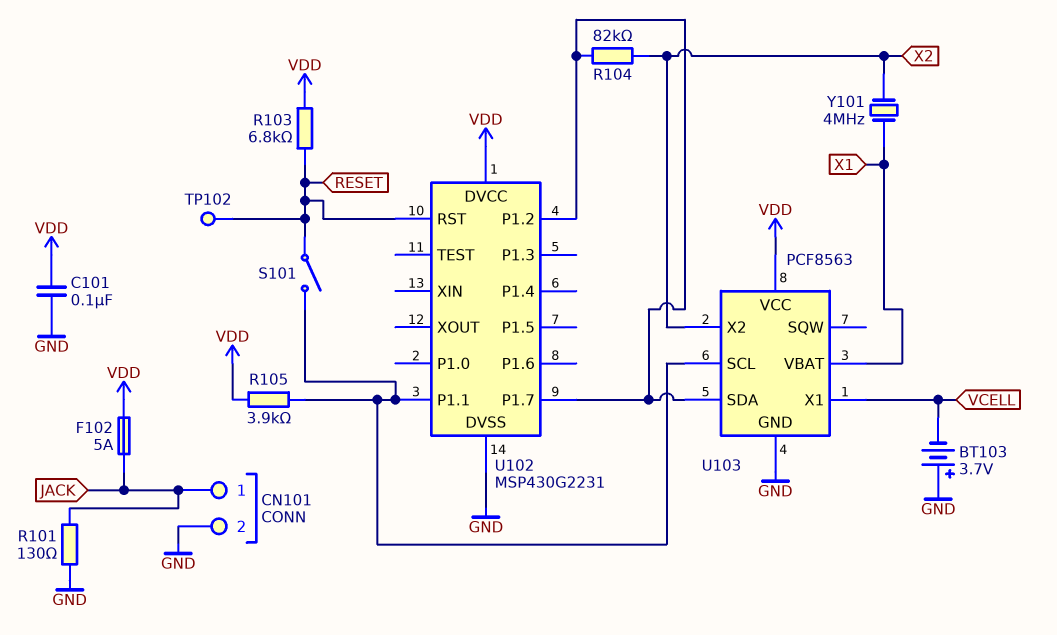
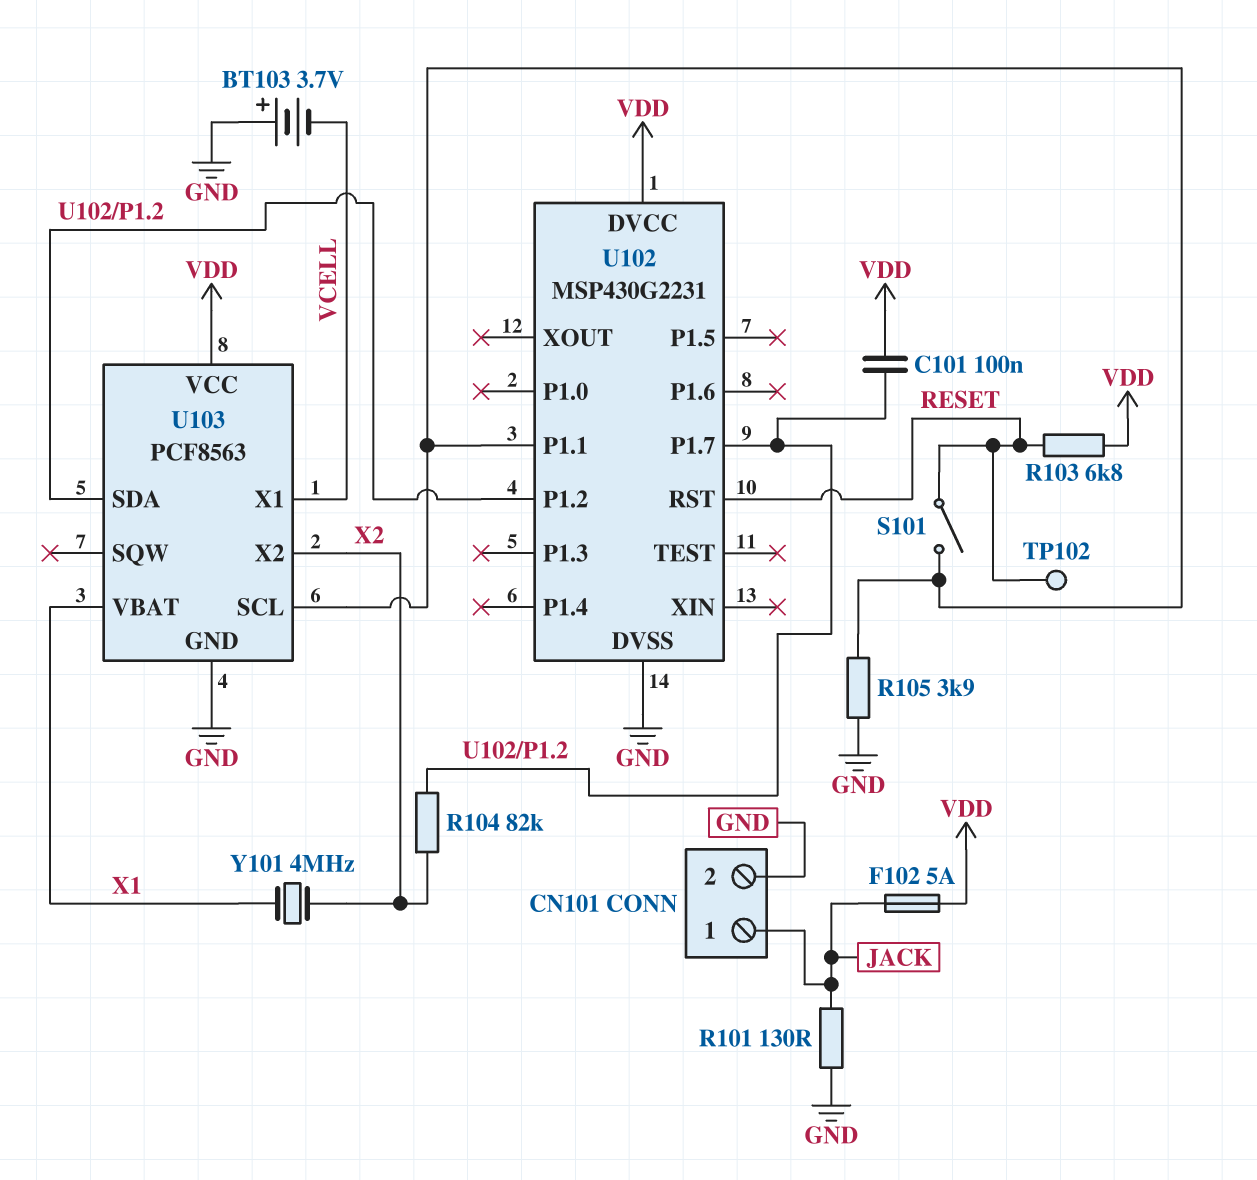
C101: 100nF (GND, VDD) -> 100nF (U102/P1.2, VDD)
R105: 3.9k (U102/P1.1, VDD) -> 3.9k (GND, U102/P1.1)

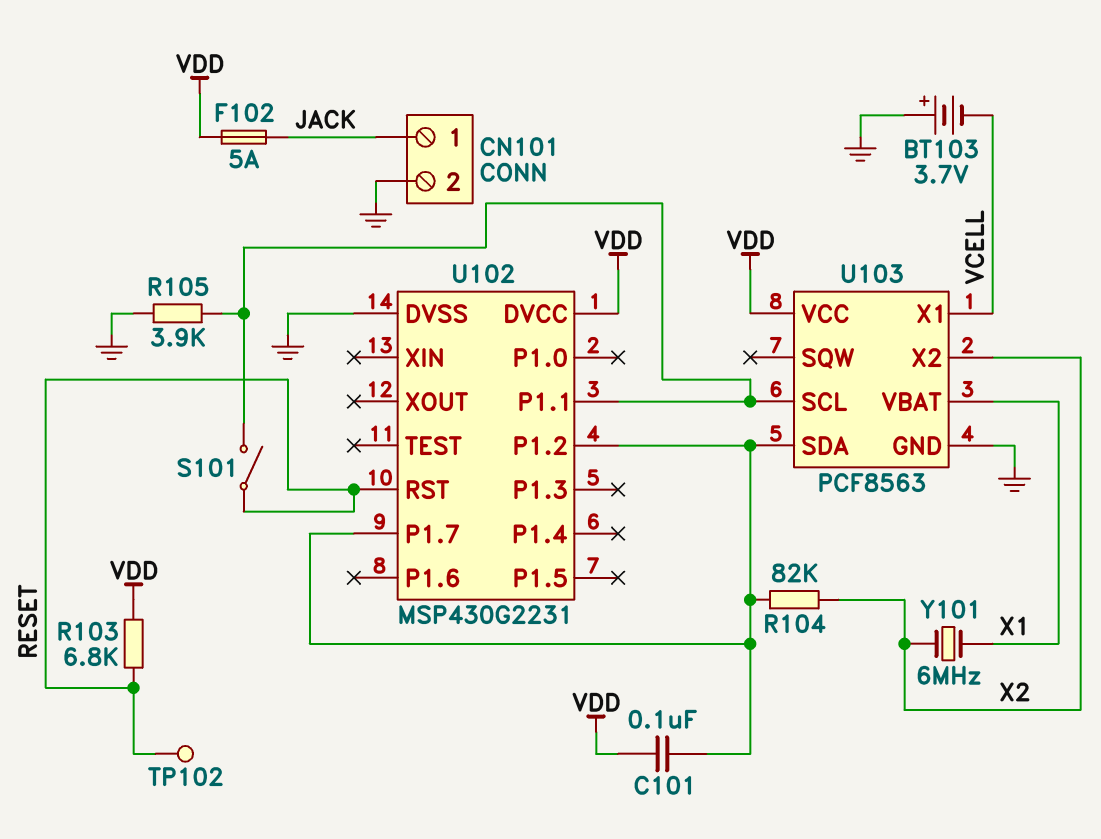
R101: 130 (GND, JACK) -> none
Y101: 4MHz (X1, X2) -> 6MHz (X1, X2)

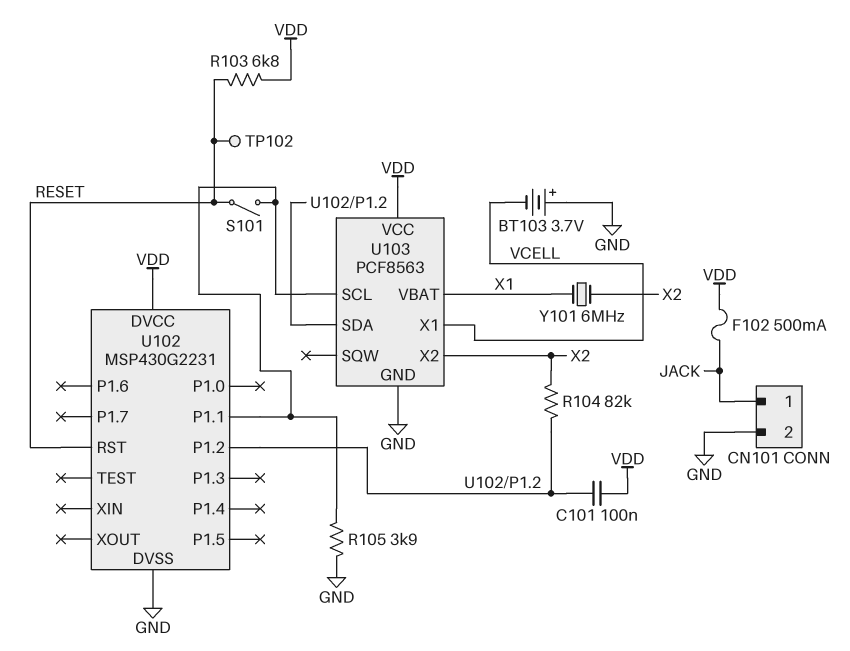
F102: 5A (JACK, VDD) -> 500mA (JACK, VDD)
U102 pin P1.7: U102/P1.2 -> none

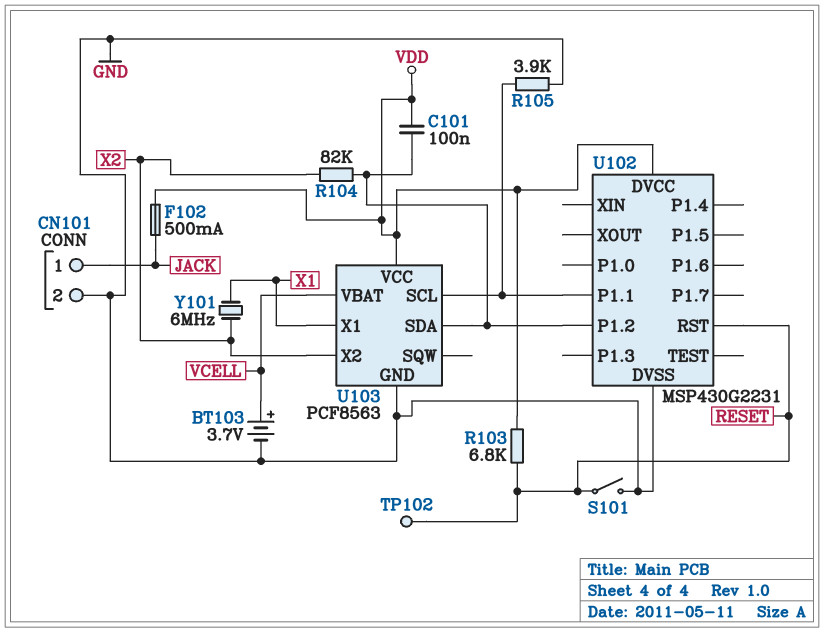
BT103: 3.7V (plus GND, minus VCELL) -> 3.7V (plus VCELL, minus GND)
S101: switch (RESET, U102/P1.1) -> switch (GND, RESET)
U103 pin VBAT: X1 -> VCELL
U103 pin X1: VCELL -> X1

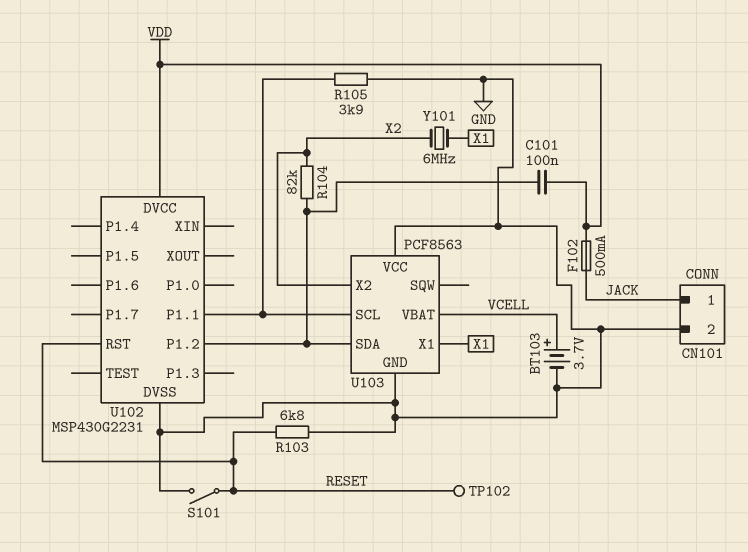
R103: 6.8k (RESET, VDD) -> 6.8k (GND, RESET)
U103 pin VCC: VDD -> GND

